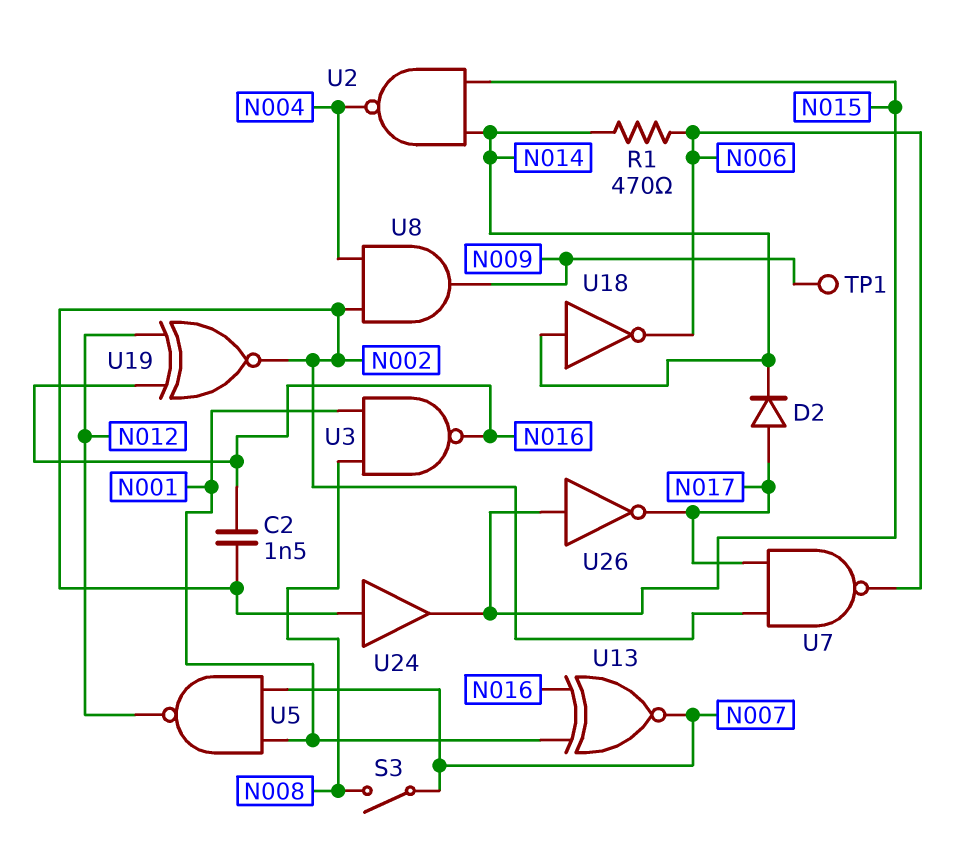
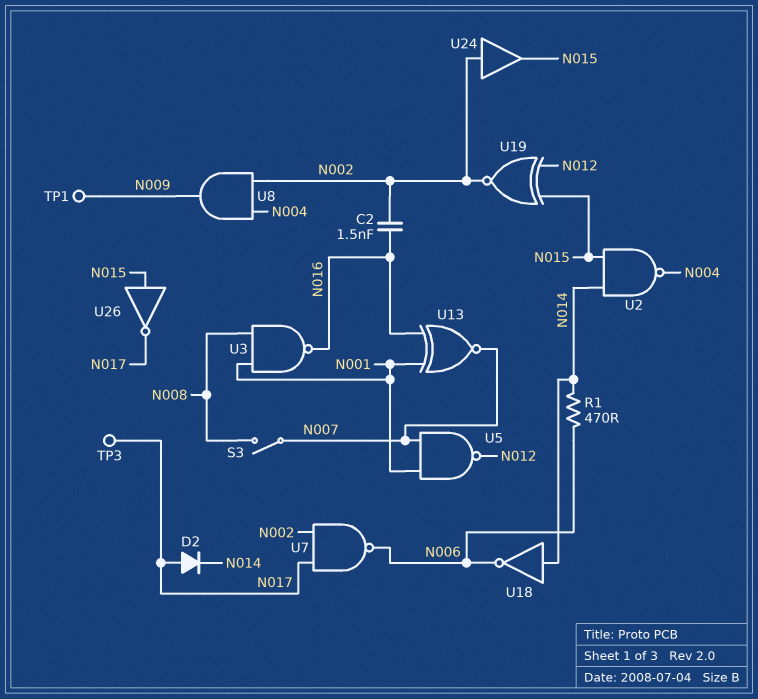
TP3: none -> test point (N017)
U19: XNOR (in N012, in N016, out N002) -> XNOR (in N012, in N015, out N002)

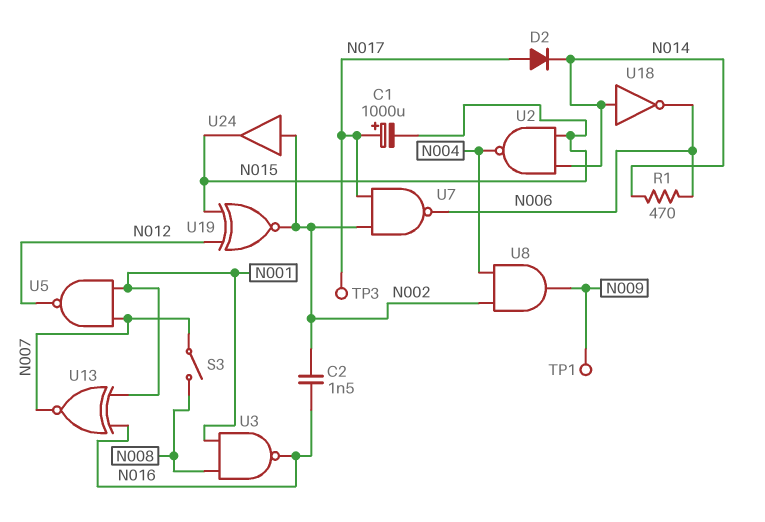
C1: none -> 1000uF (plus N017, minus N015)
U26: NOT (in N015, out N017) -> none

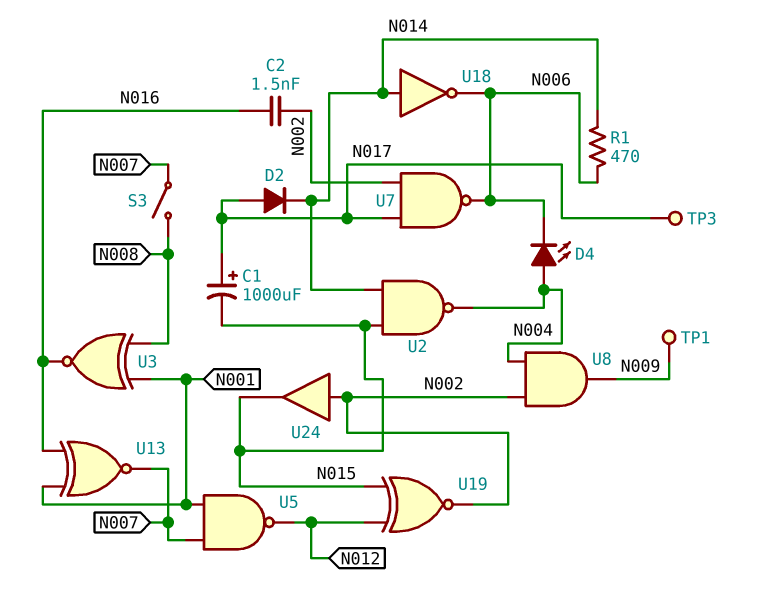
D4: none -> LED (A N004, K N006)
U3: NAND (in N001, in N008, out N016) -> XNOR (in N001, in N008, out N016)

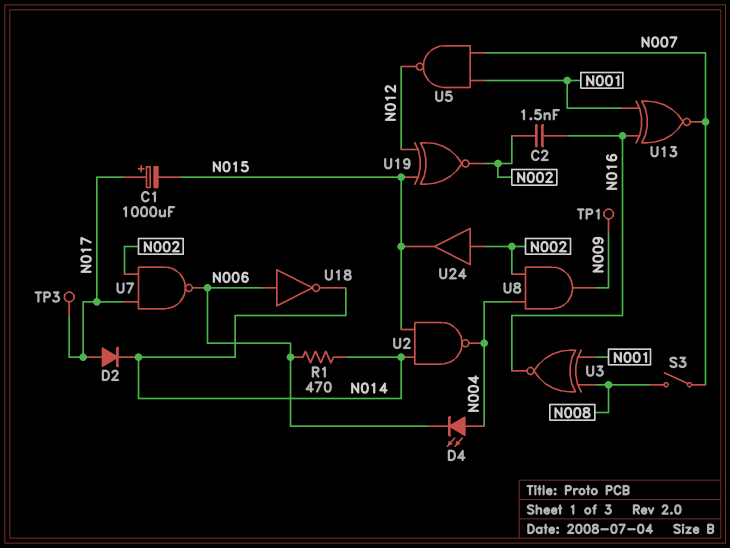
U18: NOT (in N014, out N006) -> NOT (in N006, out N014)

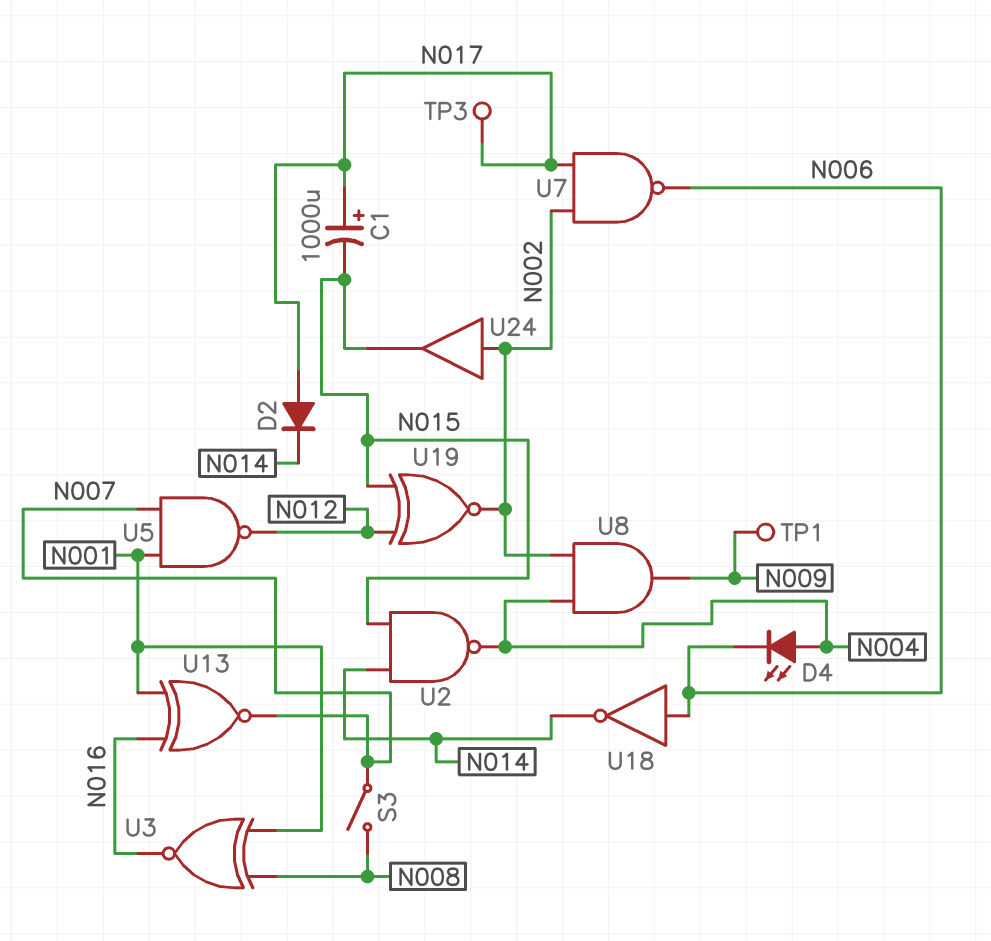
C2: 1.5nF (N002, N016) -> none
R1: 470 (N006, N014) -> none

